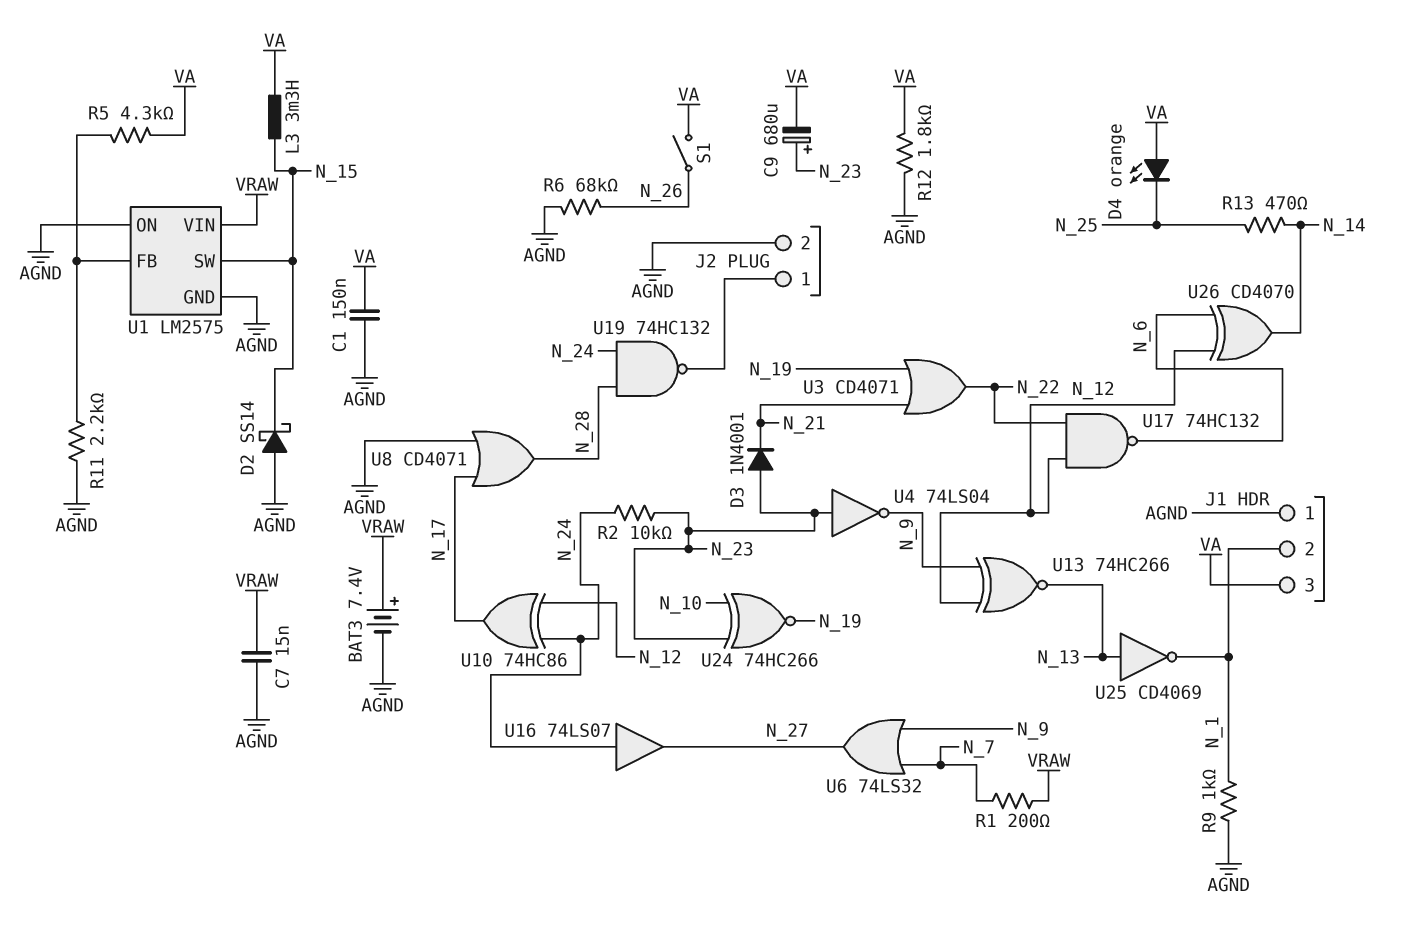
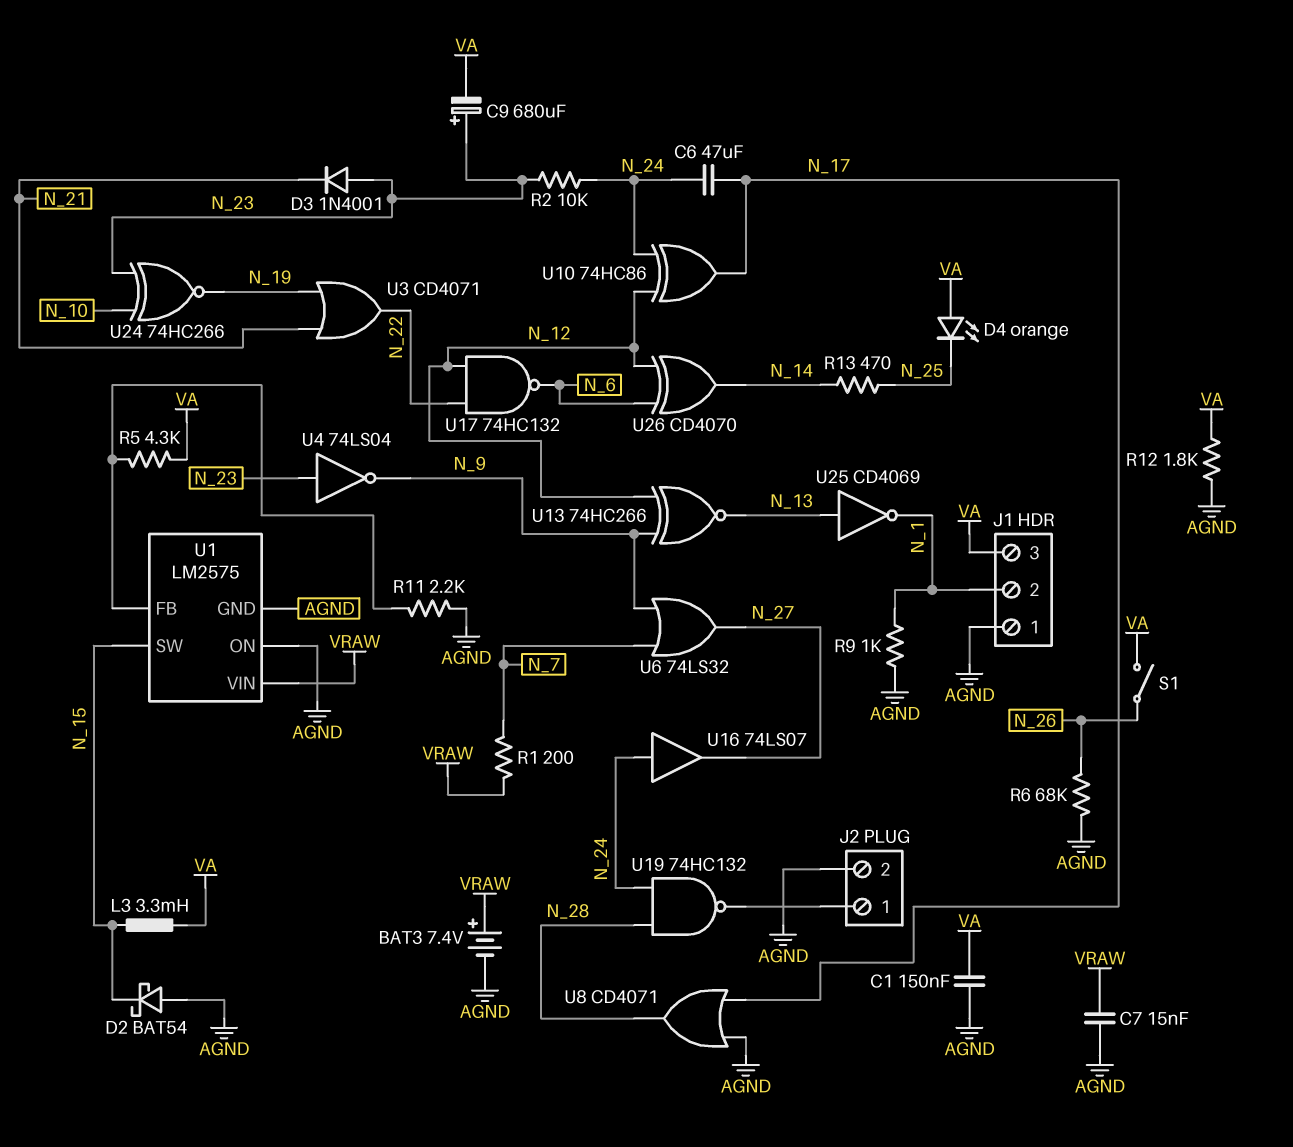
C6: none -> 47uF (N_17, N_24)
D2: schottky SS14 (A AGND, K N_15) -> schottky BAT54 (A AGND, K N_15)

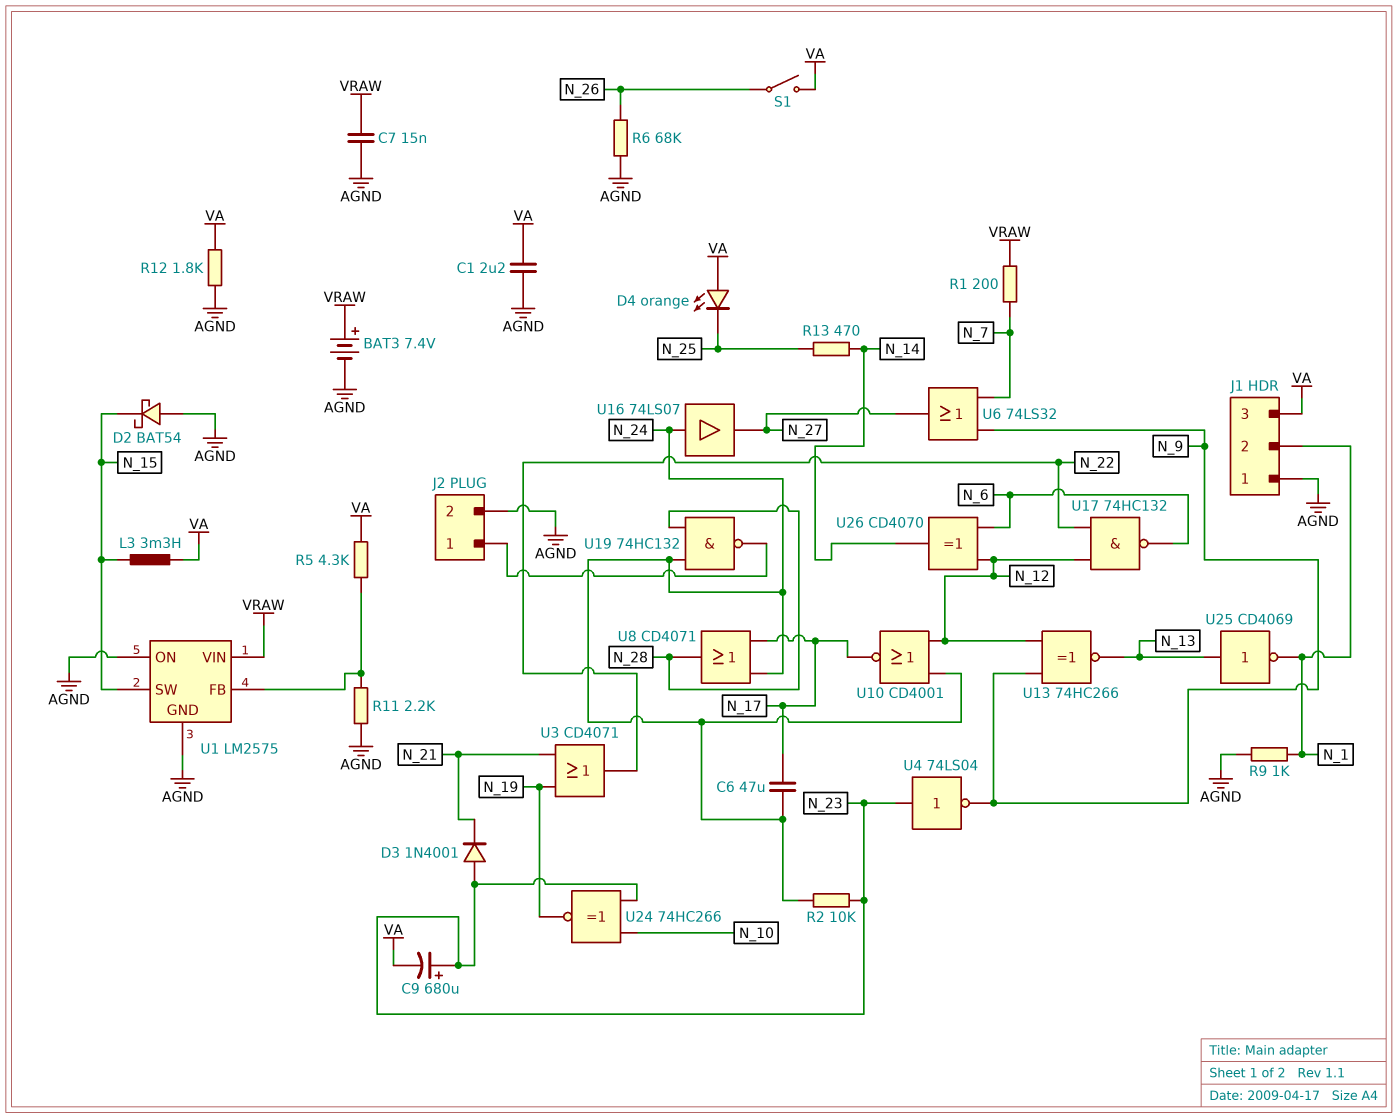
C1: 150nF (AGND, VA) -> 2.2uF (AGND, VA)
U8: OR CD4071 (in AGND, in N_17, out N_28) -> OR CD4071 (in N_17, in N_24, out N_28)
U10: XOR 74HC86 (in N_12, in N_24, out N_17) -> NOR CD4001 (in N_12, in N_24, out N_17)

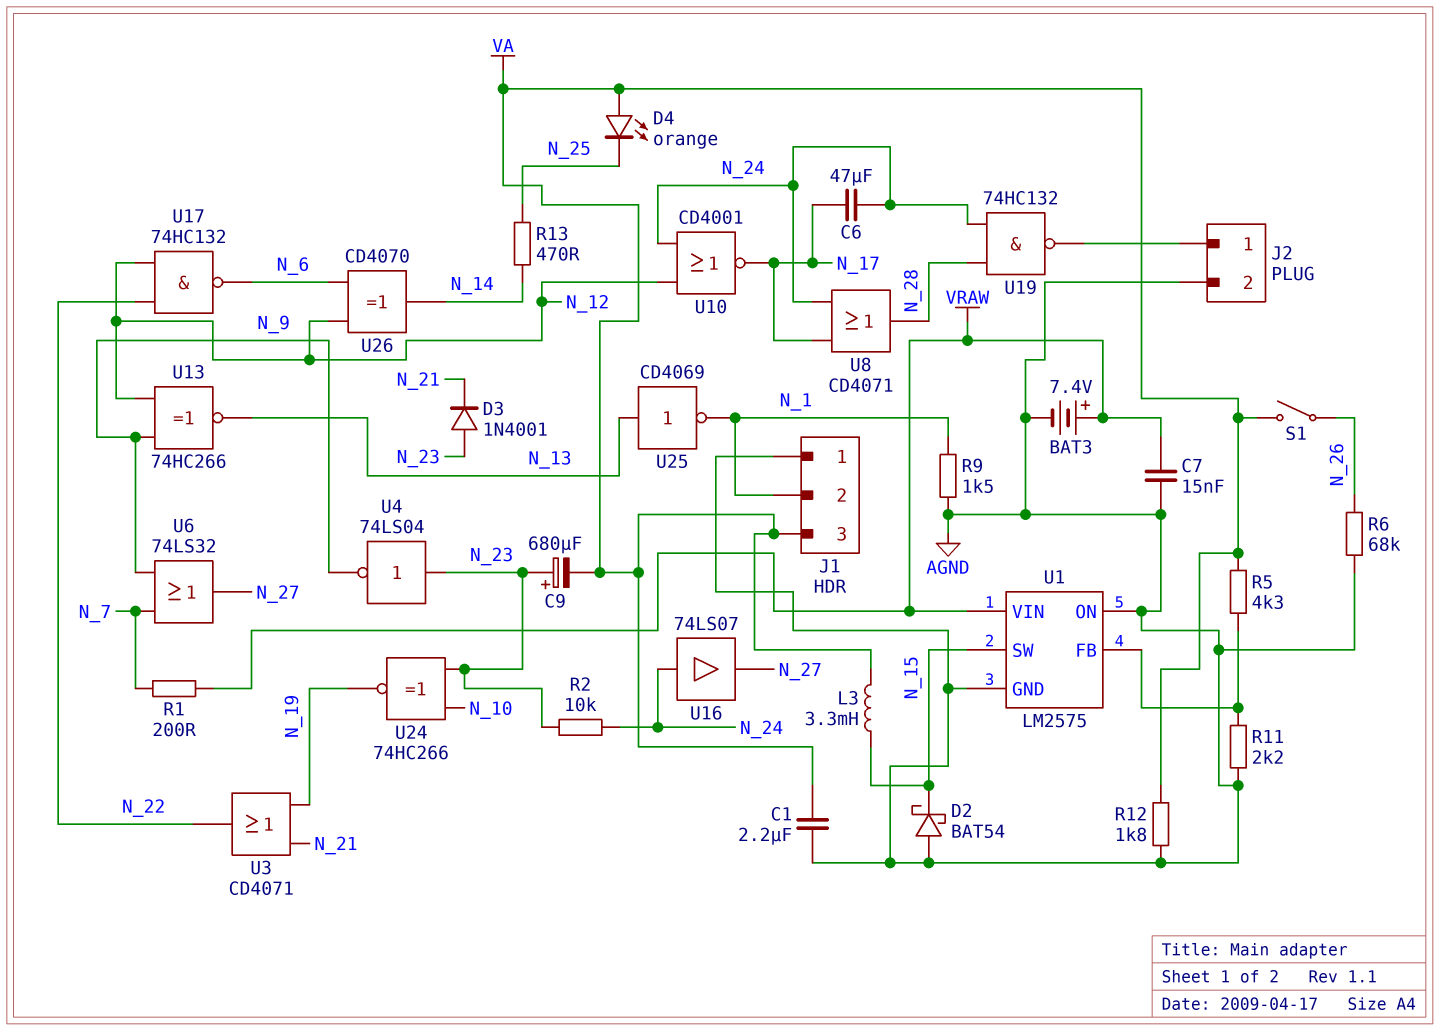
R9: 1k (AGND, N_1) -> 1.5k (AGND, N_1)

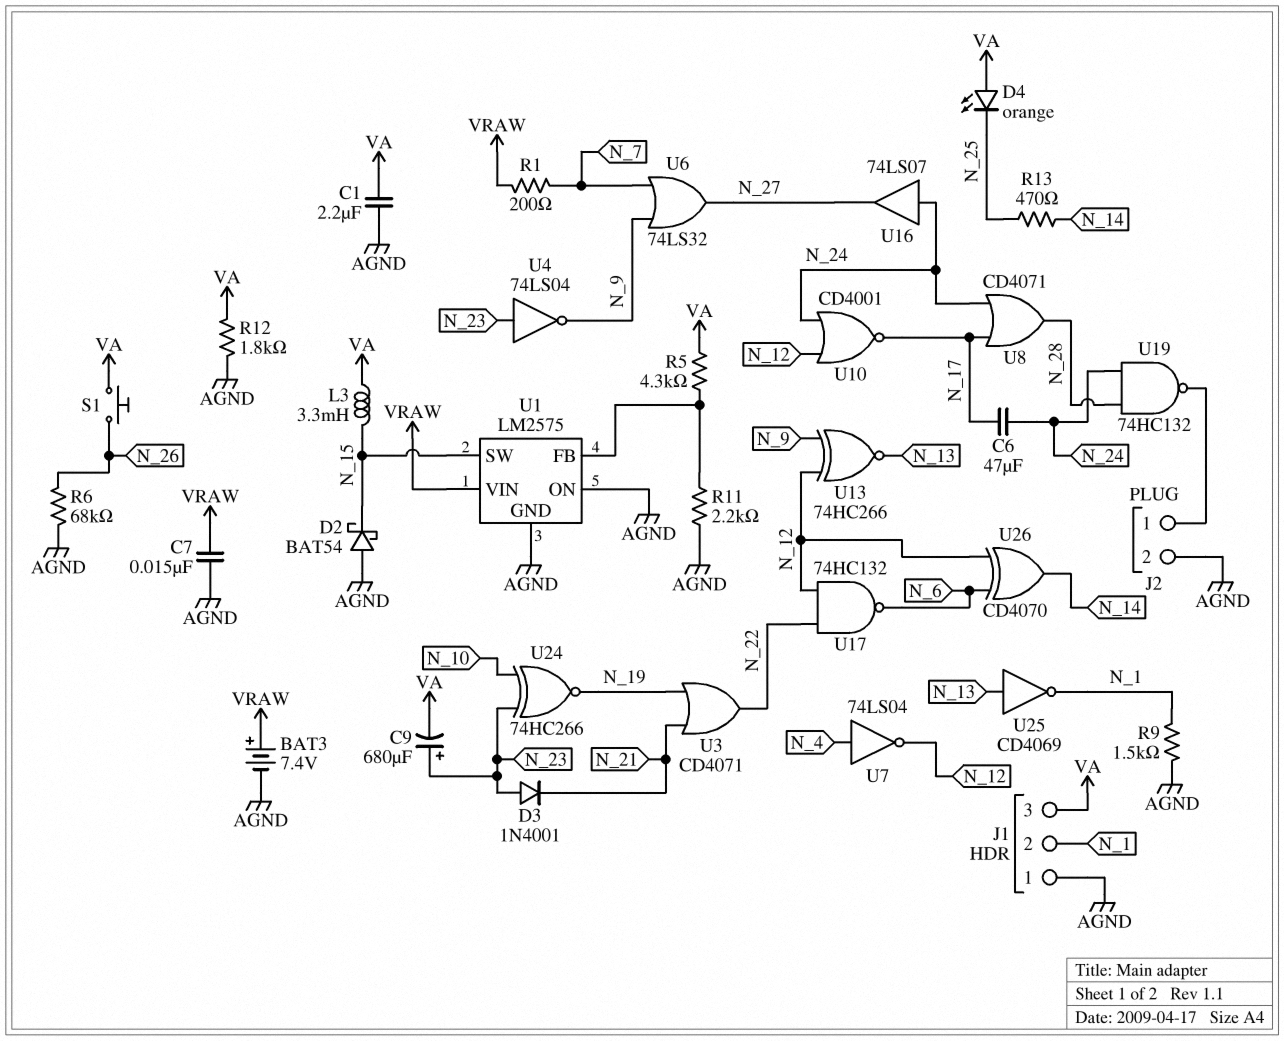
R2: 10k (N_23, N_24) -> none
S1: switch (N_26, VA) -> button (N_26, VA)
U7: none -> NOT 74LS04 (in N_4, out N_12)

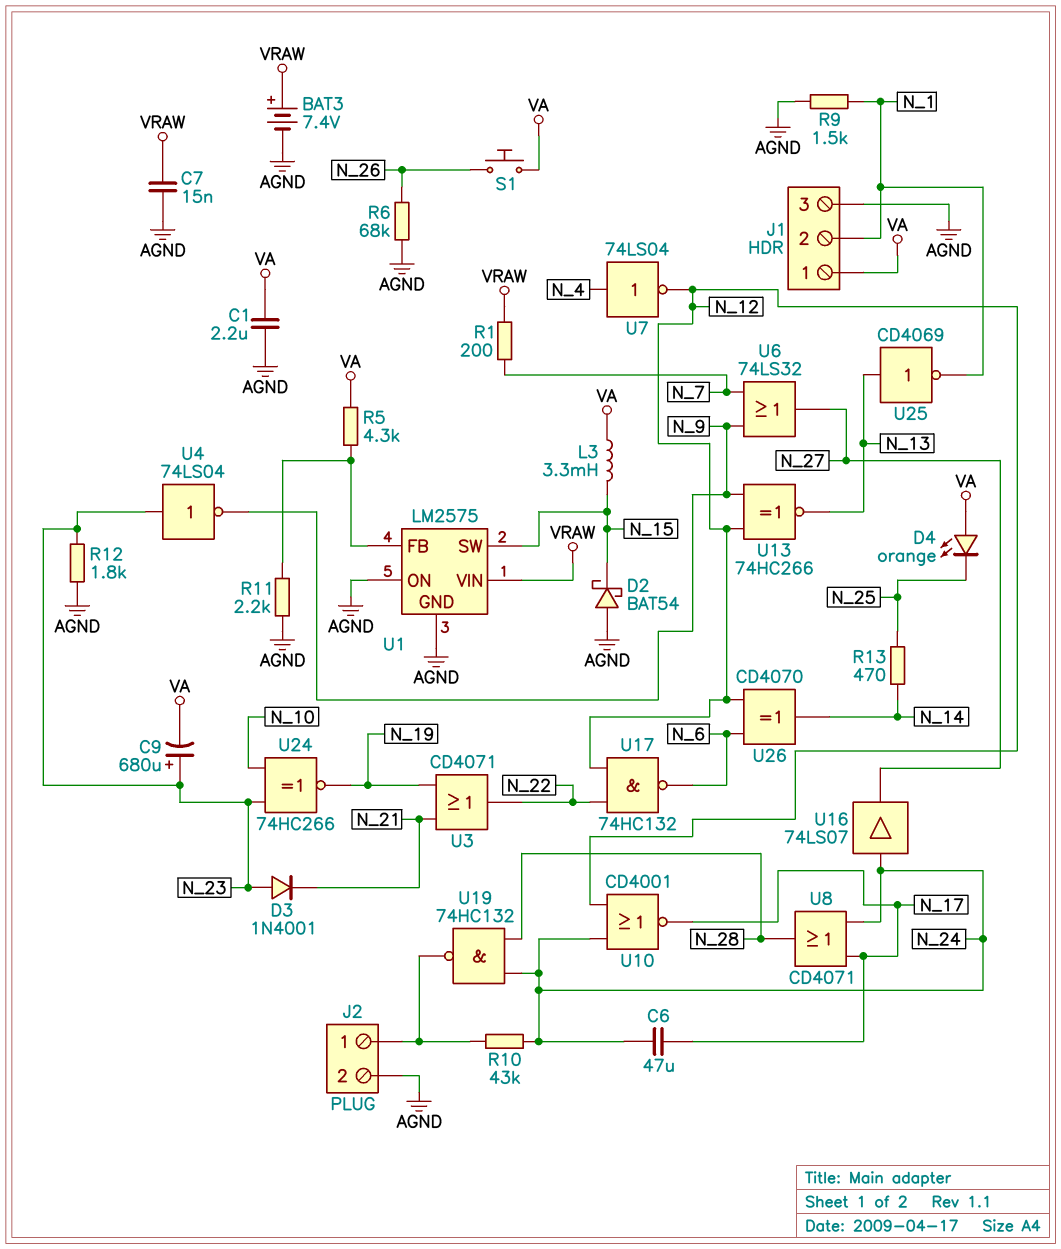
J1 pin 1: AGND -> VA
J1 pin 3: VA -> AGND
R10: none -> 43k (J2/1, N_24)
R12: 1.8k (AGND, VA) -> 1.8k (AGND, N_23)

